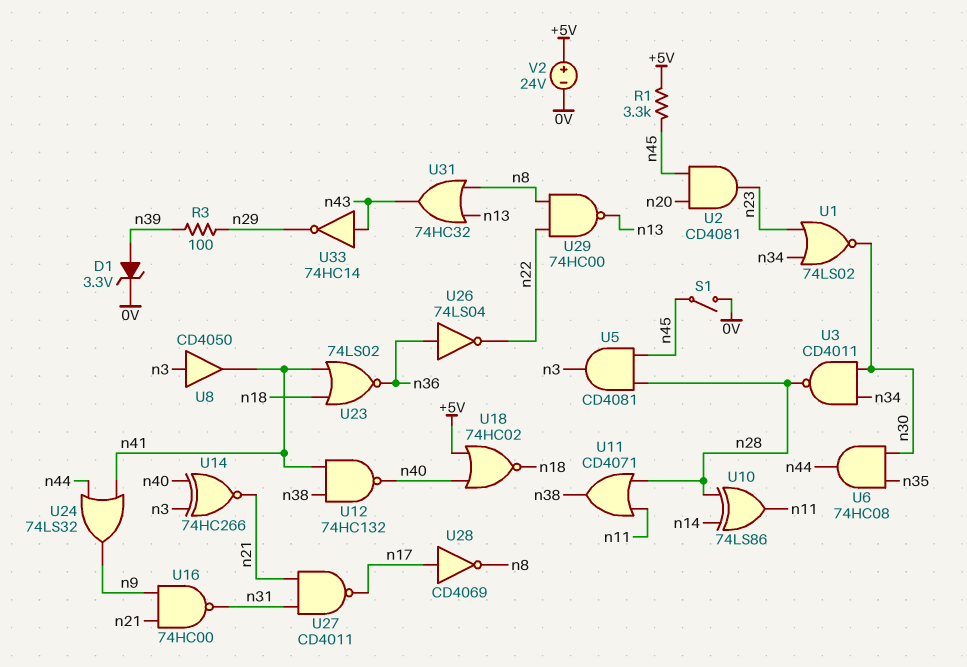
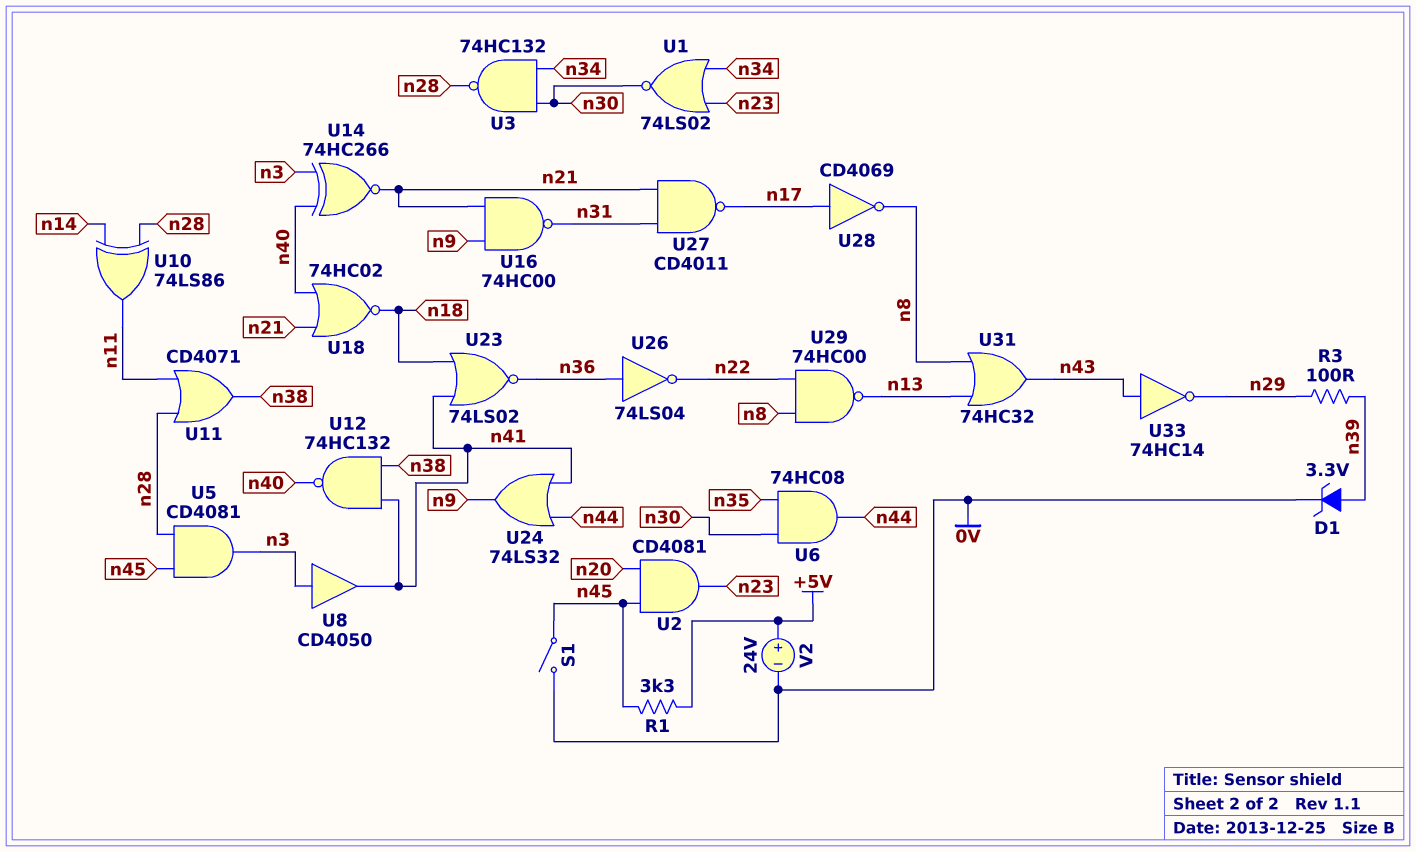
U3: NAND CD4011 (in n30, in n34, out n28) -> NAND 74HC132 (in n30, in n34, out n28)
U18: NOR 74HC02 (in +5V, in n40, out n18) -> NOR 74HC02 (in n21, in n40, out n18)

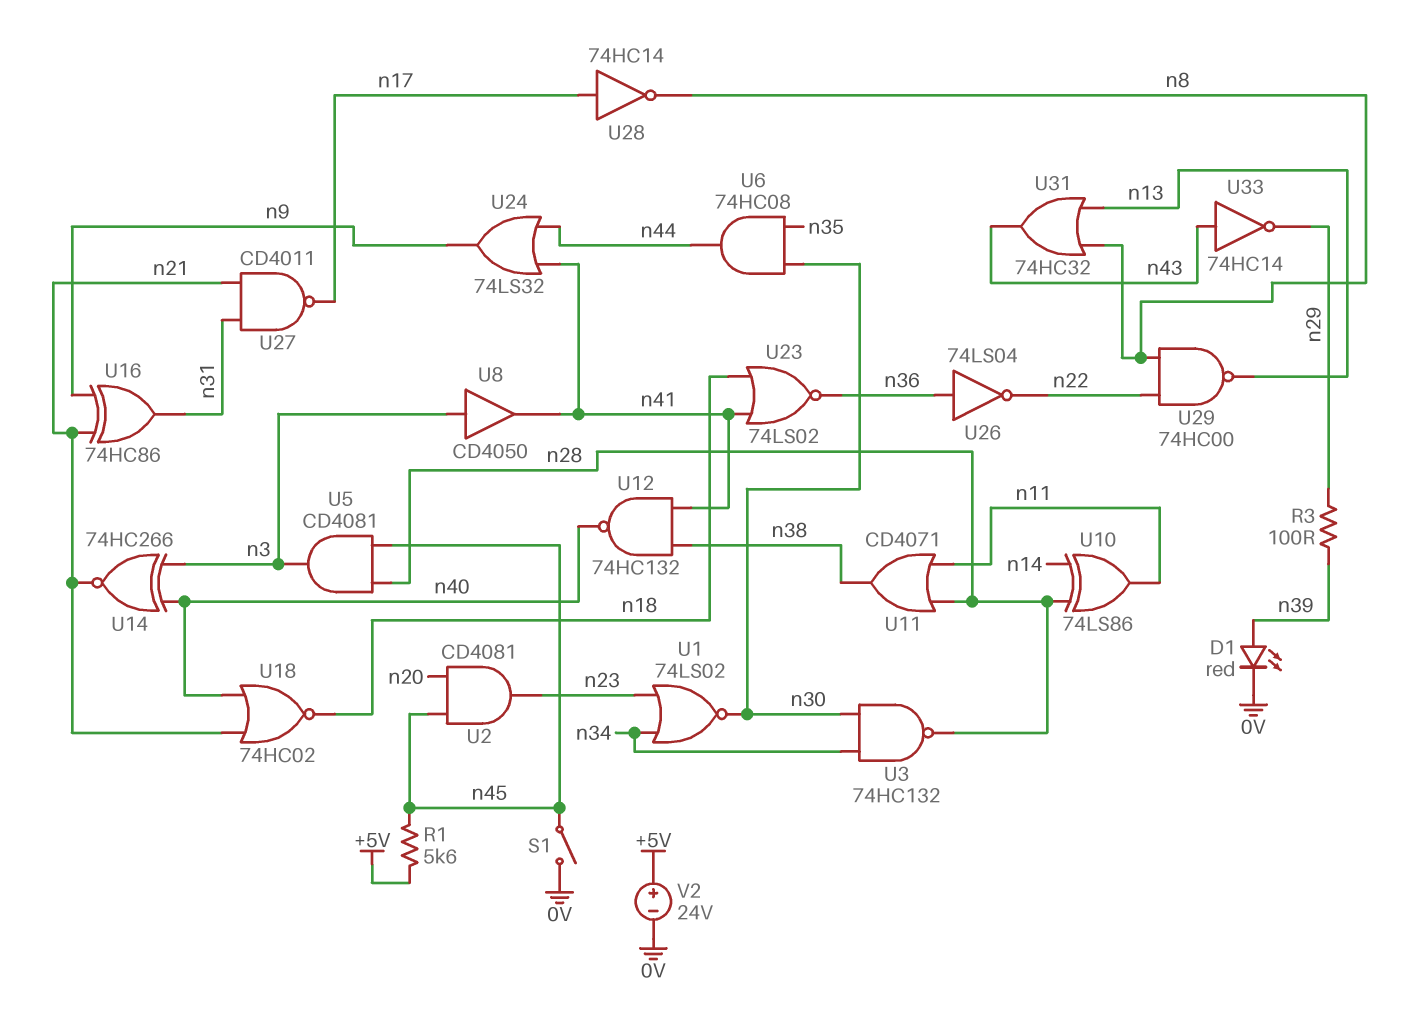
D1: zener 3.3V (A n39, K 0V) -> LED red (A n39, K 0V)
R1: 3.3k (+5V, n45) -> 5.6k (+5V, n45)
U16: NAND 74HC00 (in n9, in n21, out n31) -> XOR 74HC86 (in n9, in n21, out n31)
U28: NOT CD4069 (in n17, out n8) -> NOT 74HC14 (in n17, out n8)

